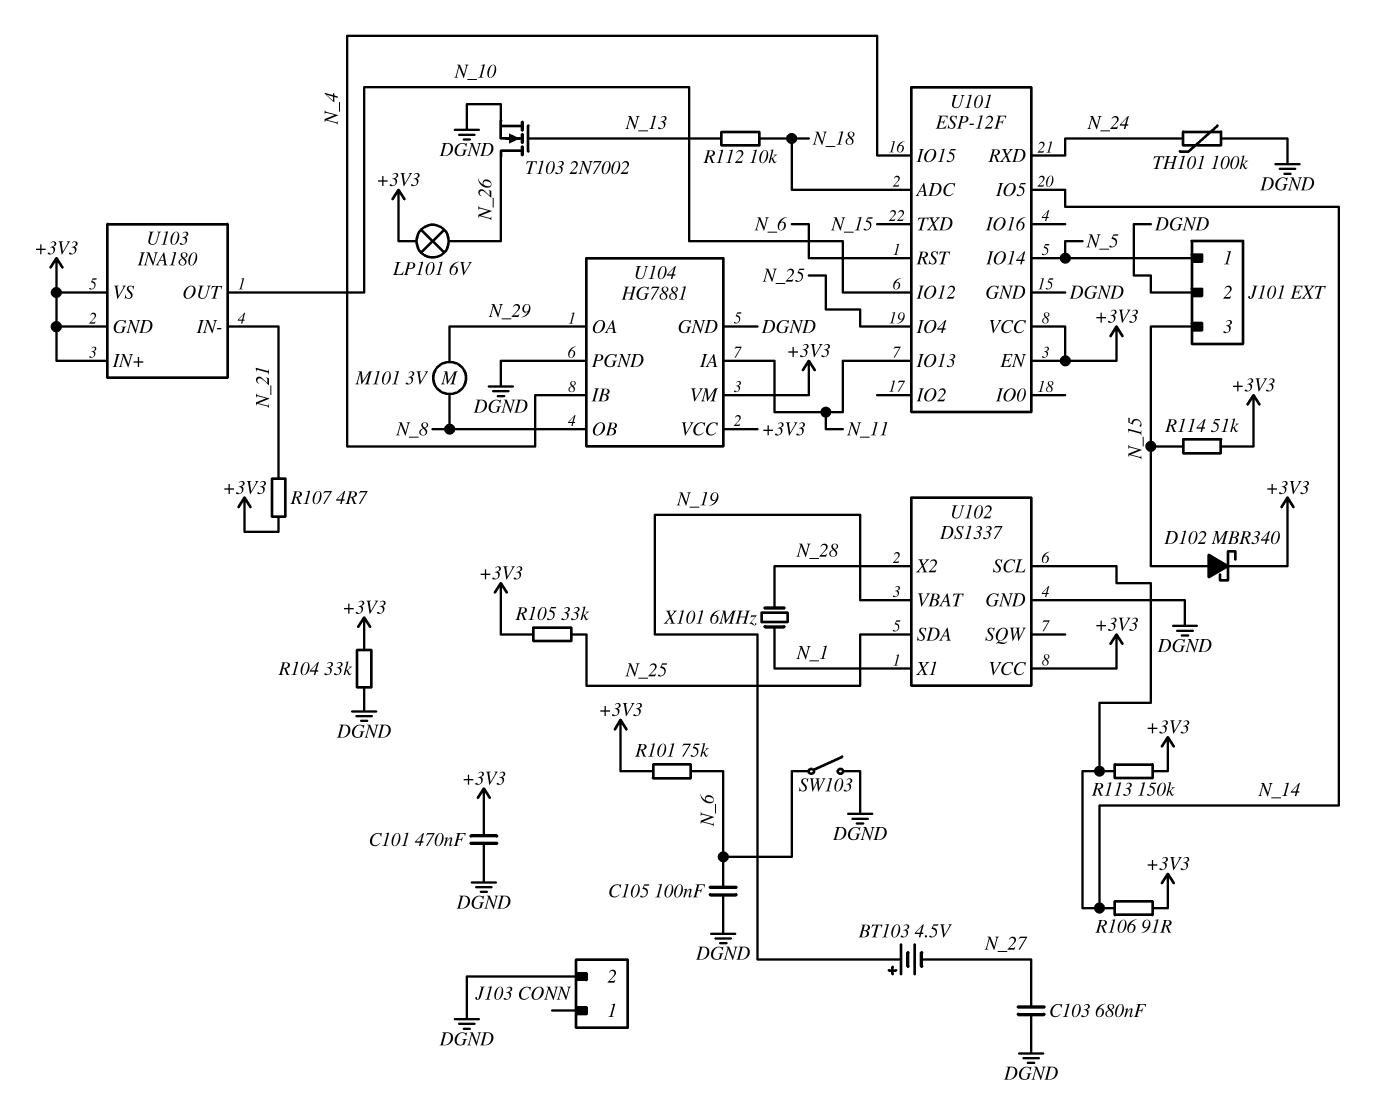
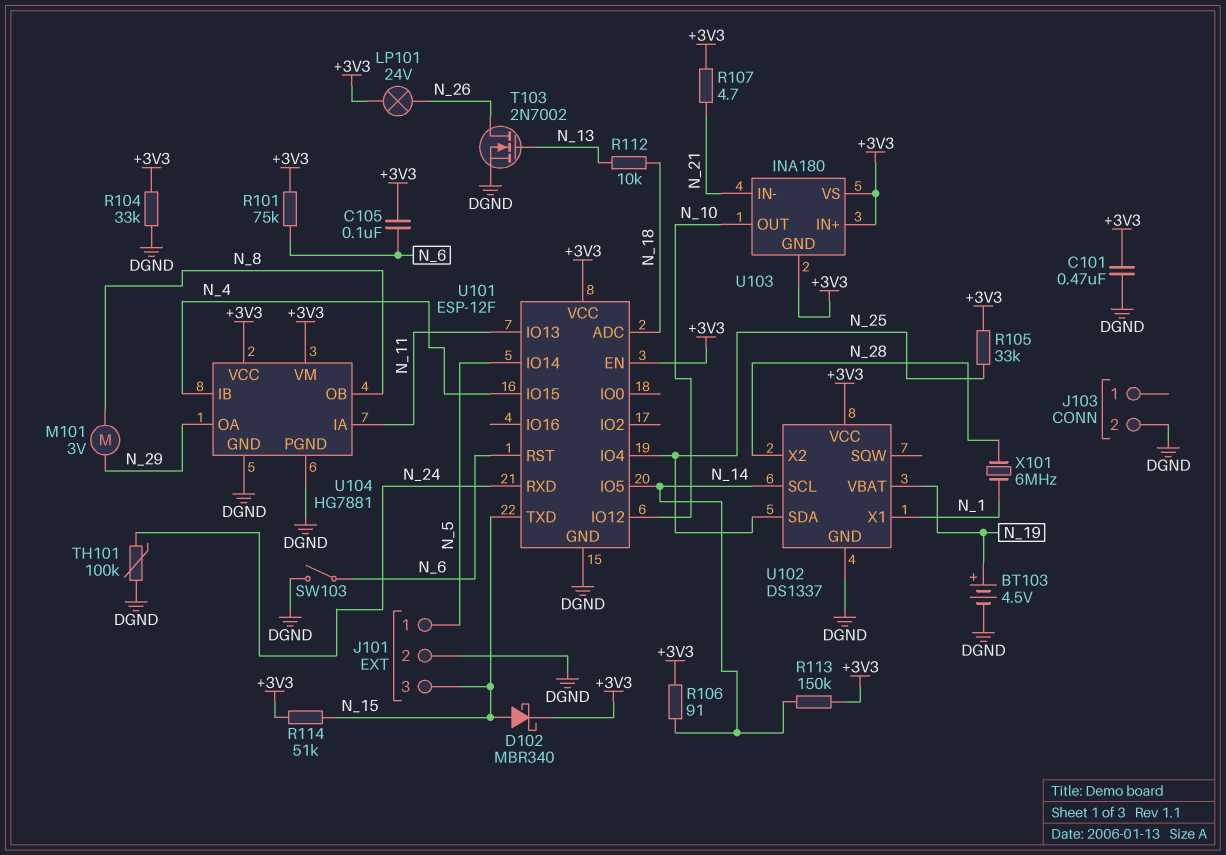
BT103: 4.5V (plus N_19, minus N_27) -> 4.5V (plus N_19, minus DGND)
C103: 680nF (DGND, N_27) -> none
C105: 100nF (DGND, N_6) -> 100nF (+3V3, N_6)
LP101: lamp 6V (+3V3, N_26) -> lamp 24V (+3V3, N_26)

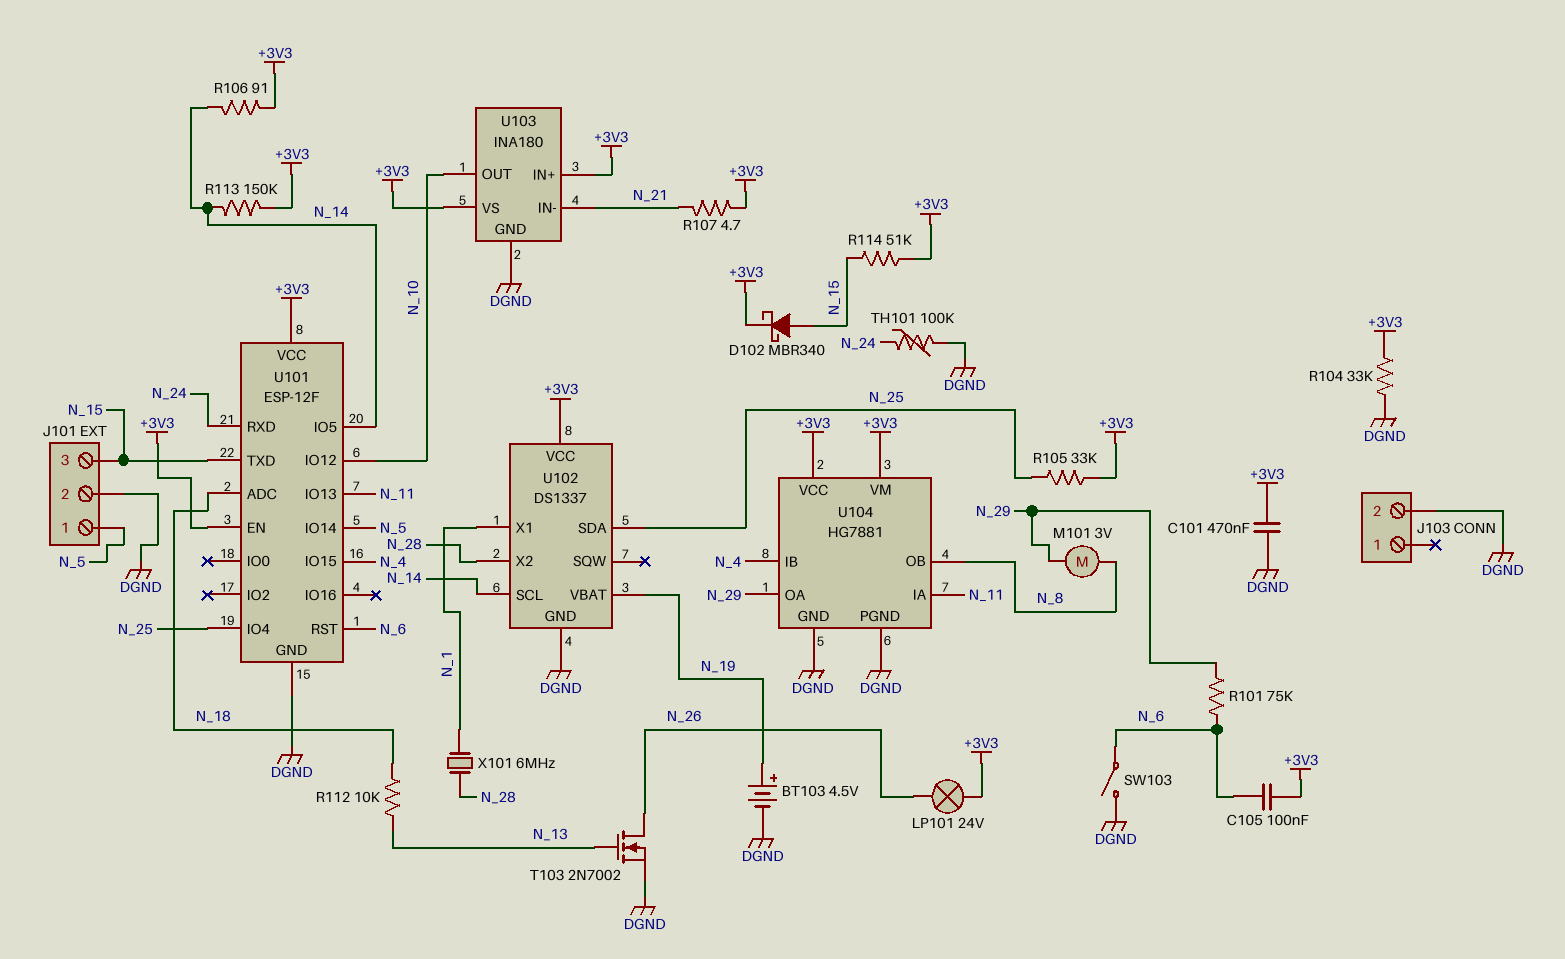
R101: 75k (+3V3, N_6) -> 75k (N_6, N_29)
U103 pin GND: +3V3 -> DGND

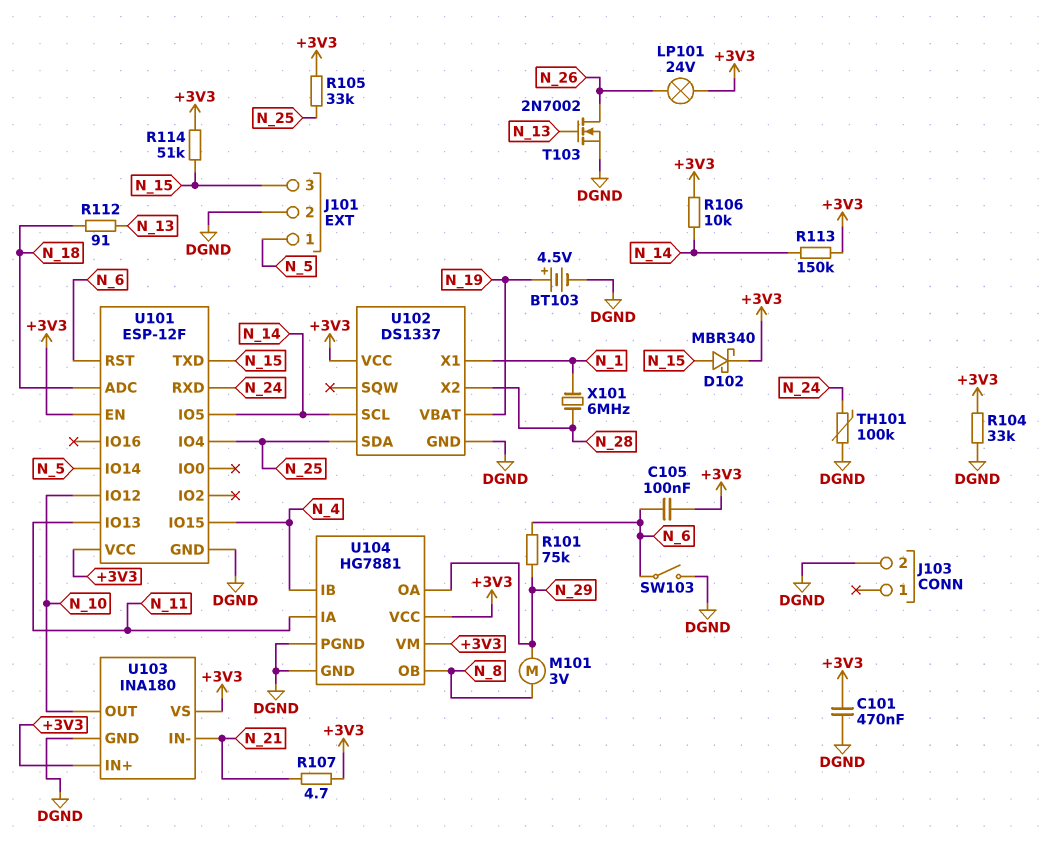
R106: 91 (+3V3, N_14) -> 10k (+3V3, N_14)
R112: 10k (N_13, N_18) -> 91 (N_13, N_18)

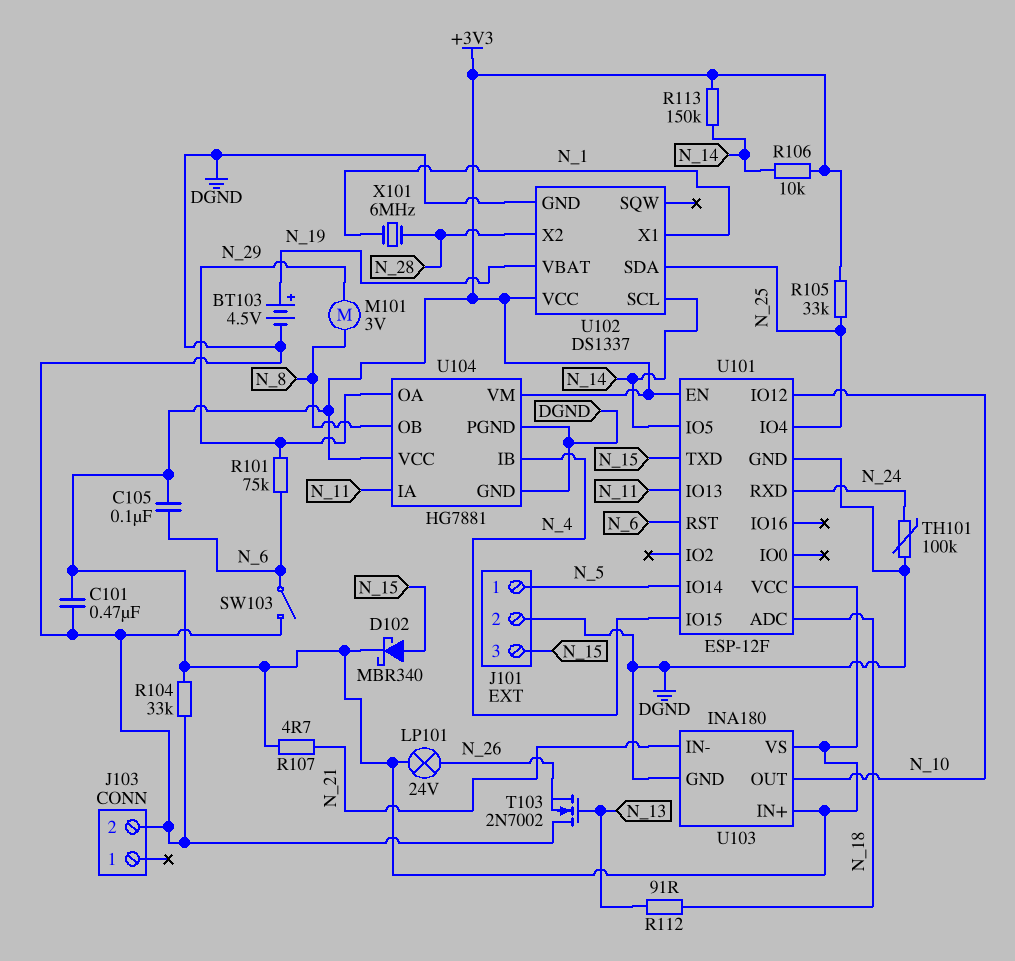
R114: 51k (+3V3, N_15) -> none
T103: NMOS 2N7002 (G N_13, D N_26, S DGND) -> NMOS 2N7002 (G N_13, D DGND, S N_26)

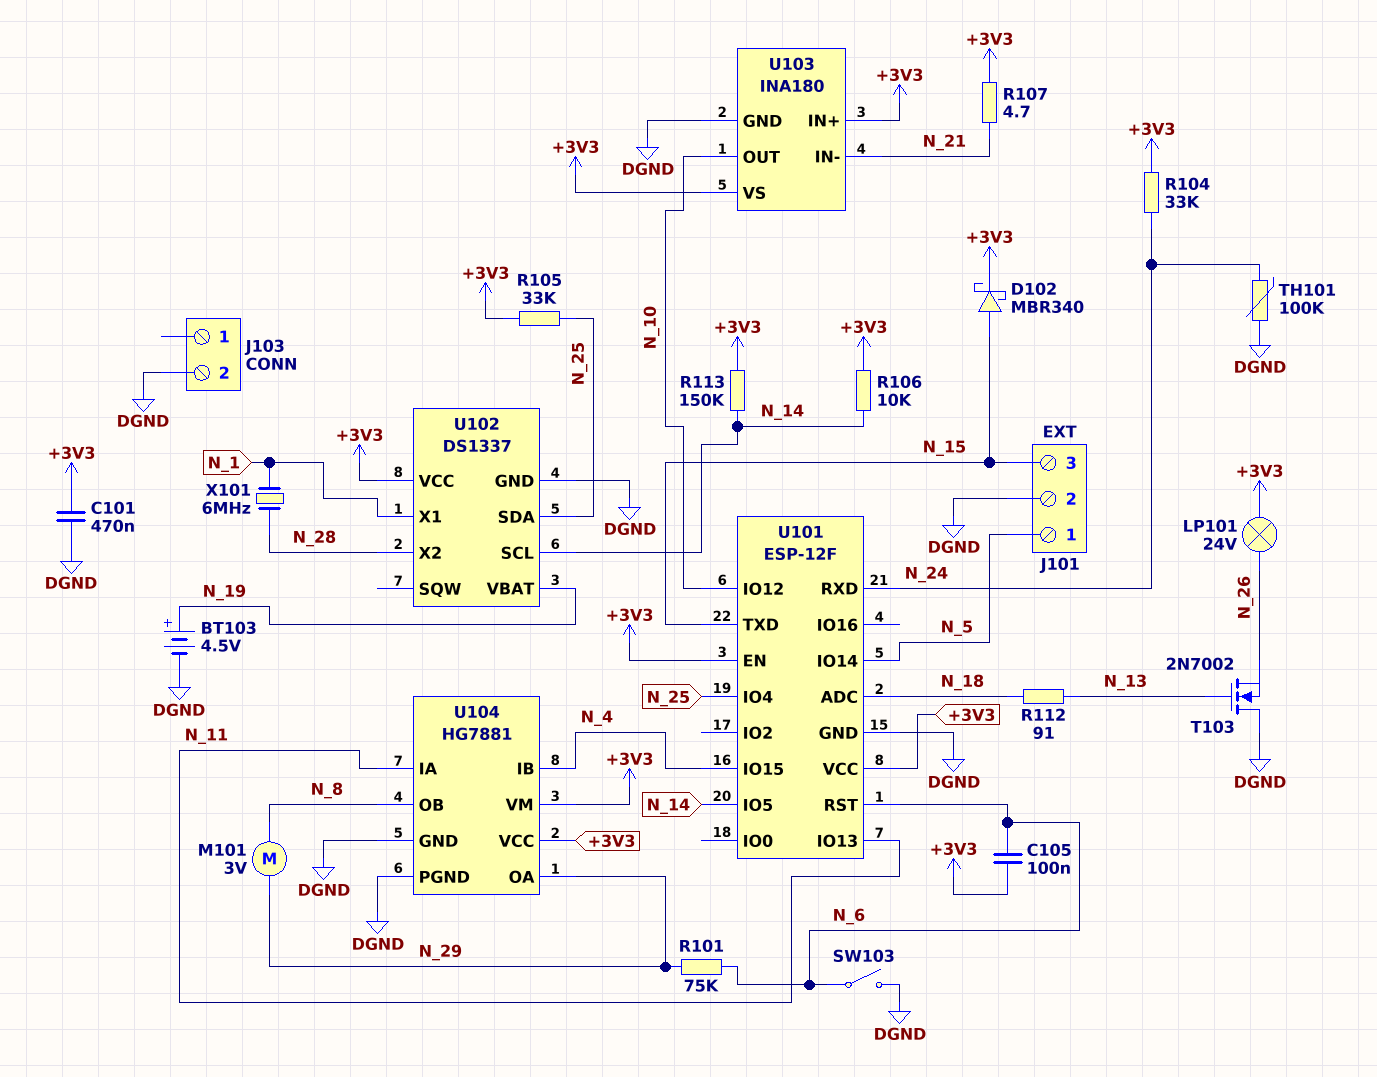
R104: 33k (+3V3, DGND) -> 33k (+3V3, N_24)

